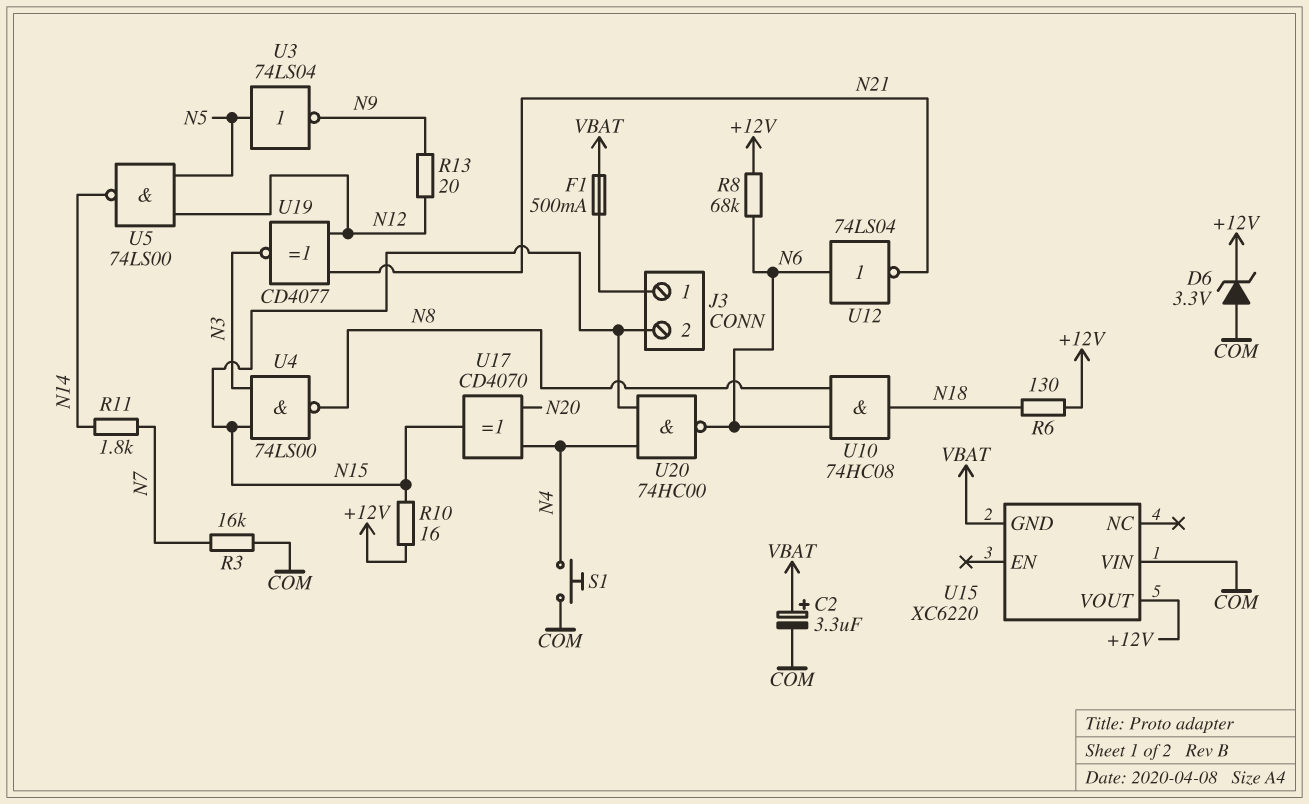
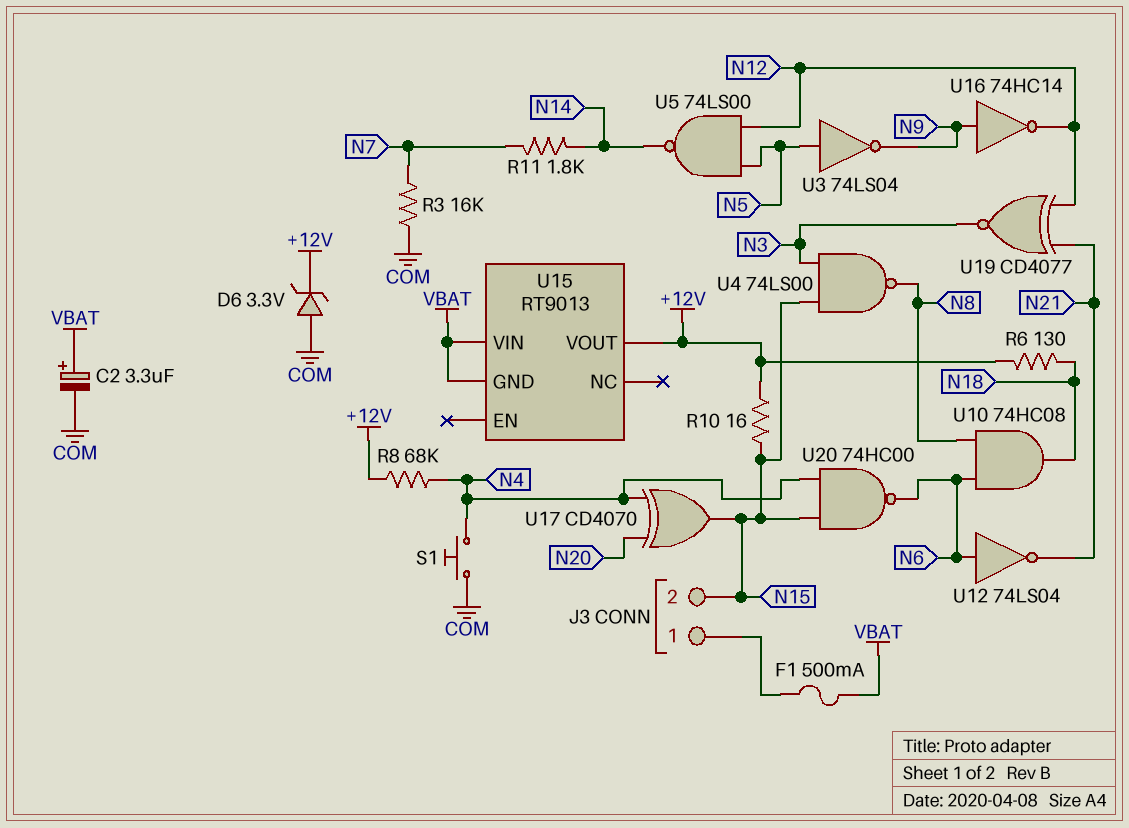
R8: 68k (+12V, N6) -> 68k (+12V, N4)
R13: 20 (N9, N12) -> none
U15: XC6220 -> RT9013
U15 pin VIN: COM -> VBAT
U16: none -> NOT 74HC14 (in N9, out N12)

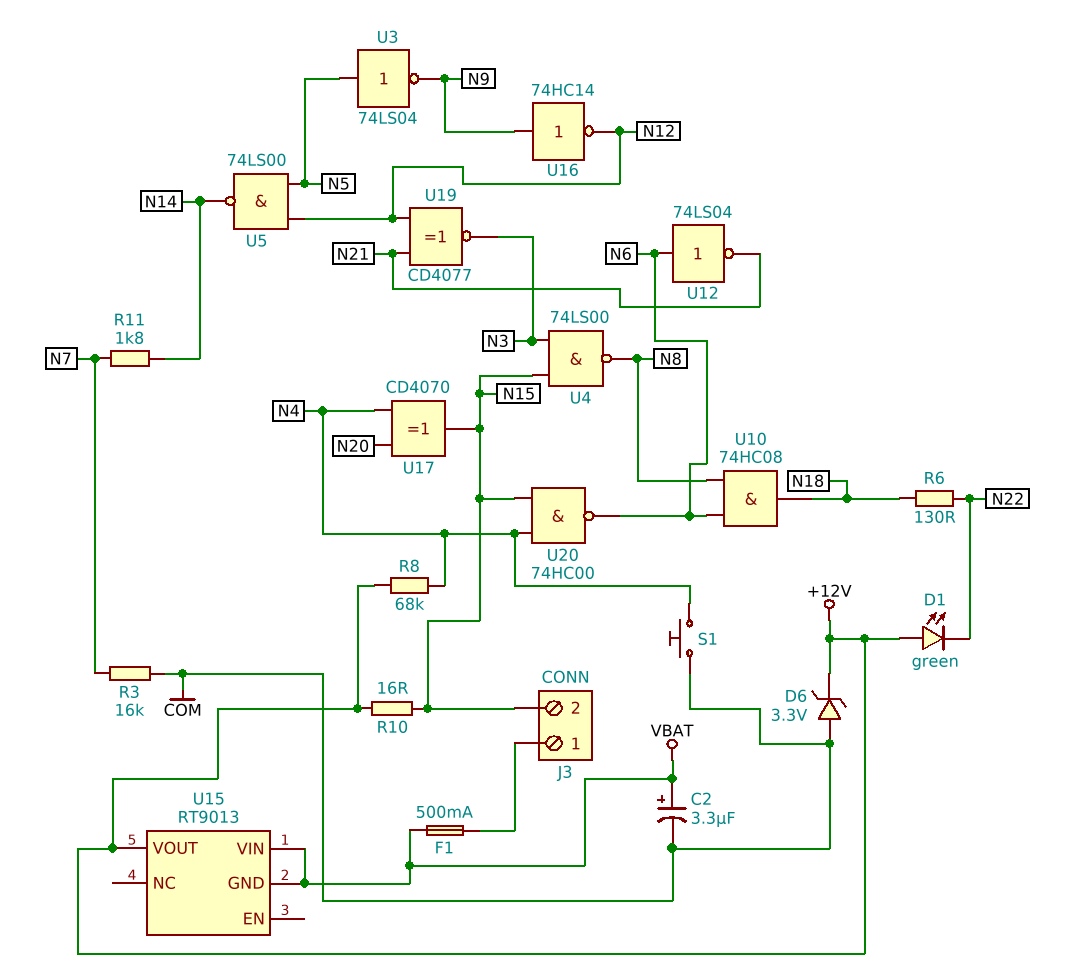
D1: none -> LED green (A +12V, K N22)
R6: 130 (+12V, N18) -> 130 (N18, N22)

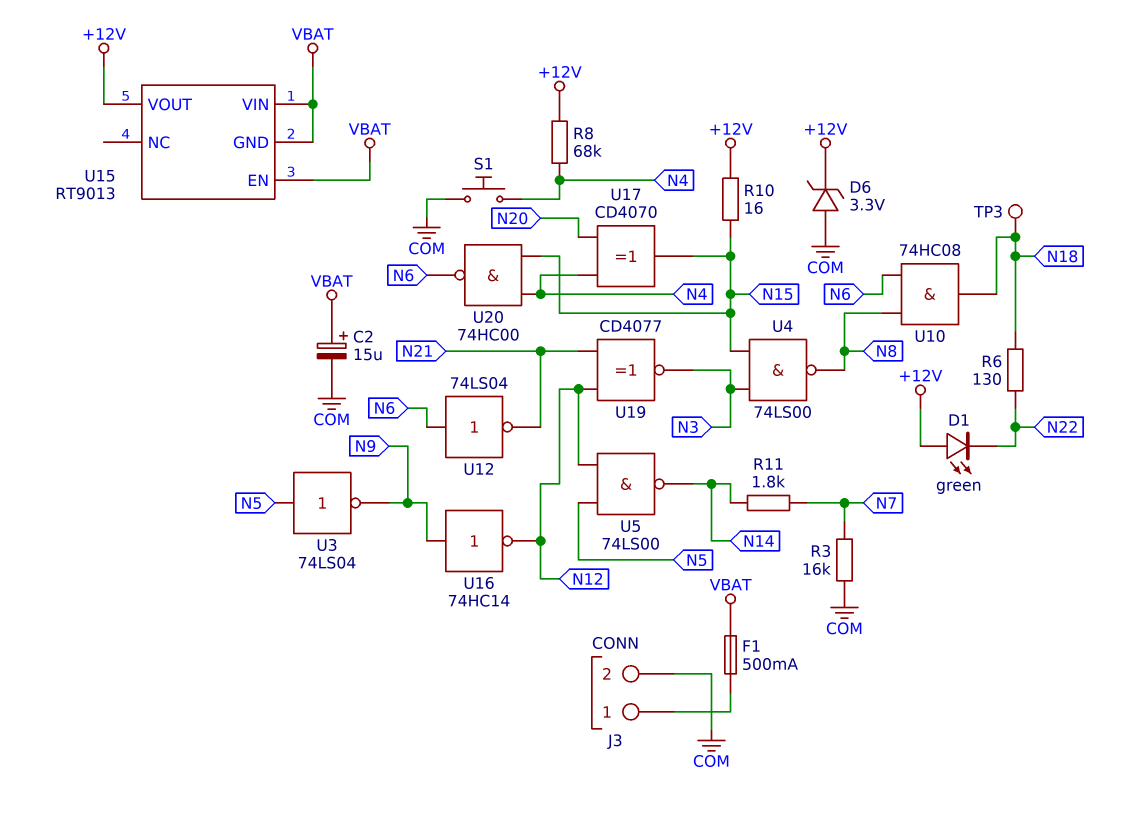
C2: 3.3uF (plus VBAT, minus COM) -> 15uF (plus VBAT, minus COM)
J3 pin 2: N15 -> COM
TP3: none -> test point (N18)
U15 pin EN: none -> VBAT

